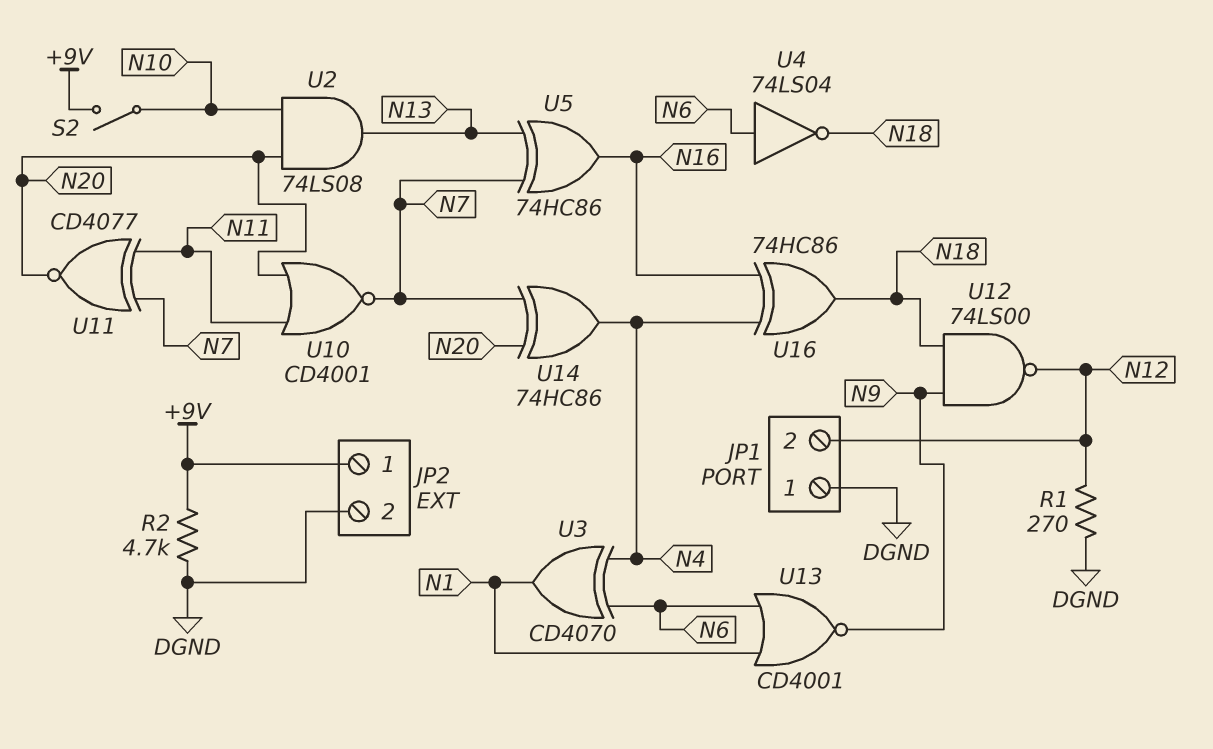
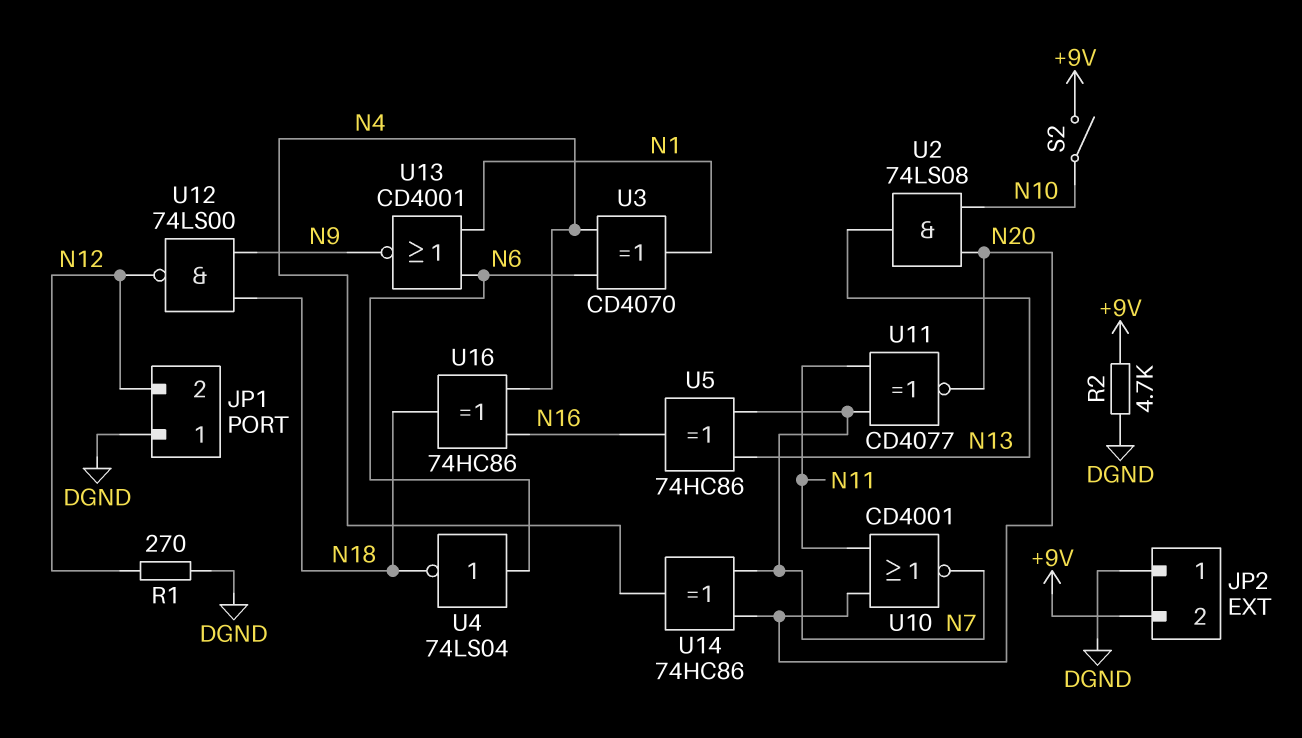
JP2 pin 1: +9V -> DGND
JP2 pin 2: DGND -> +9V

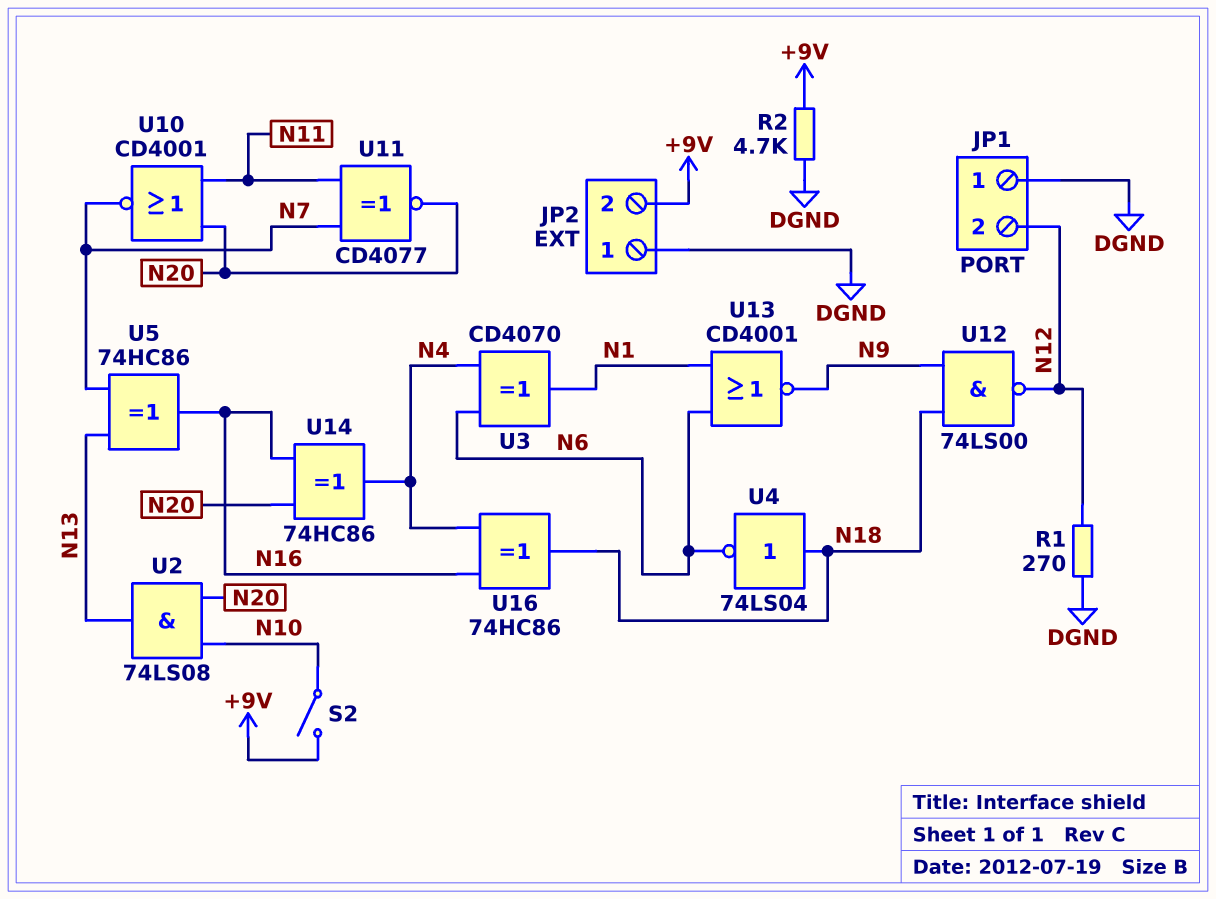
U4: NOT 74LS04 (in N6, out N18) -> NOT 74LS04 (in N18, out N6)
U14: XOR 74HC86 (in N7, in N20, out N4) -> XOR 74HC86 (in N16, in N20, out N4)

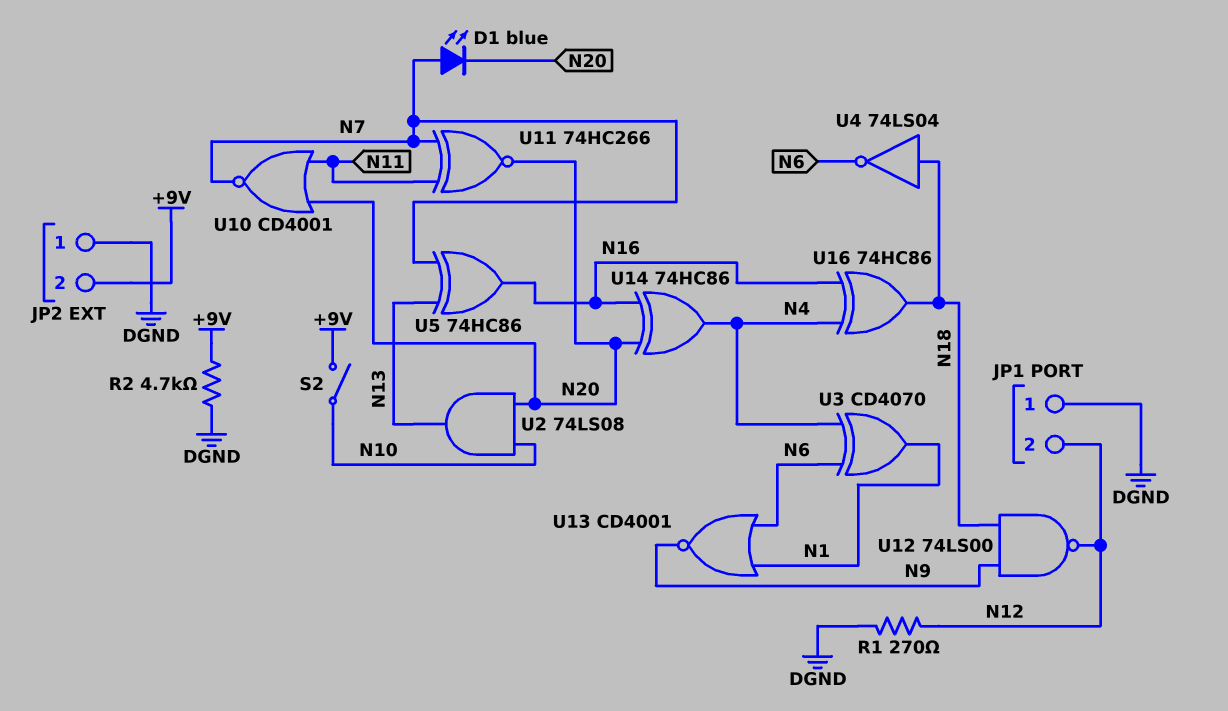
D1: none -> LED blue (A N7, K N20)
U11: XNOR CD4077 (in N7, in N11, out N20) -> XNOR 74HC266 (in N7, in N11, out N20)

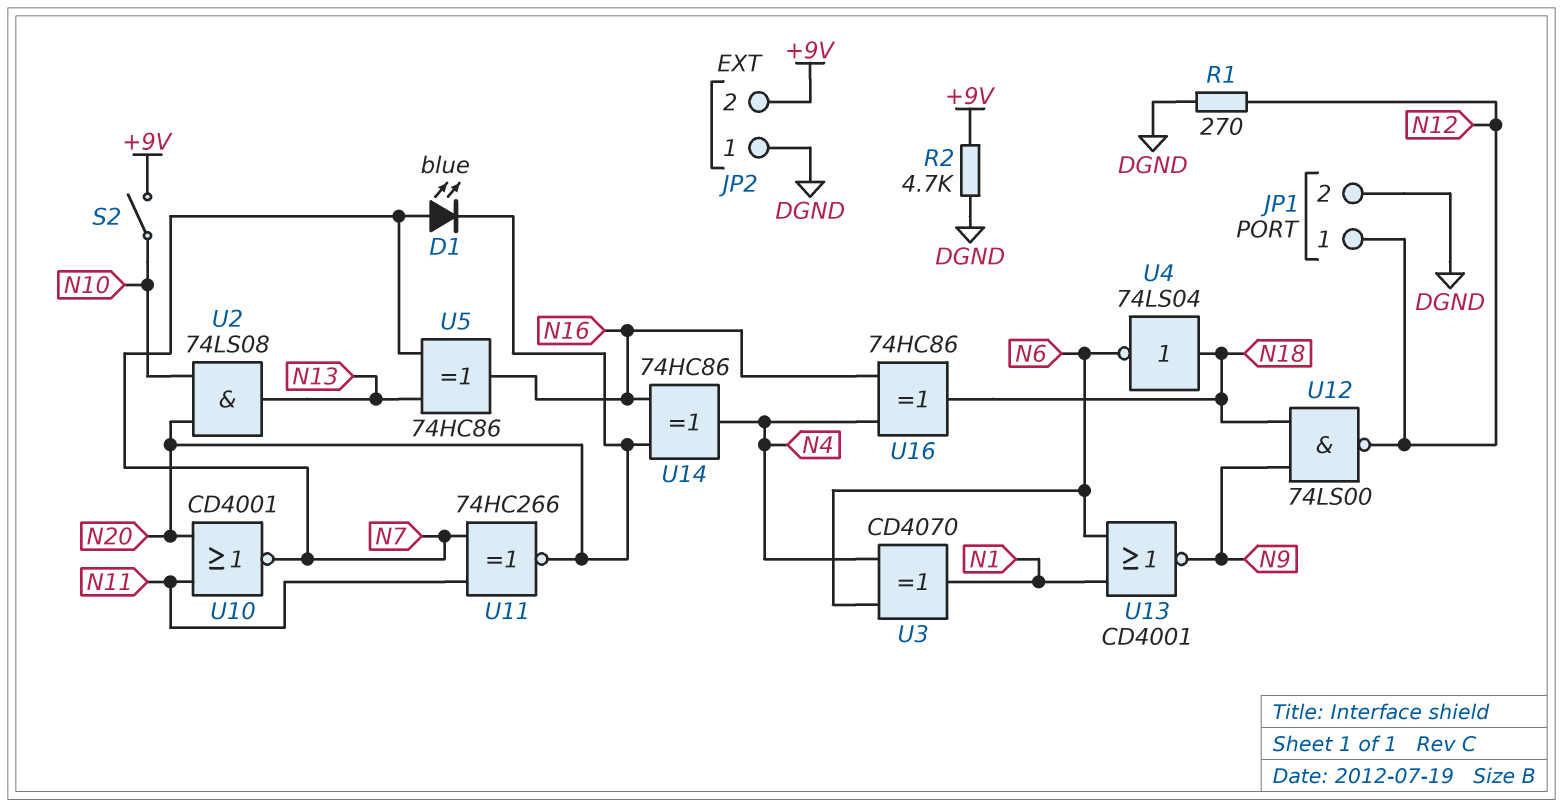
JP1 pin 1: DGND -> N12
JP1 pin 2: N12 -> DGND

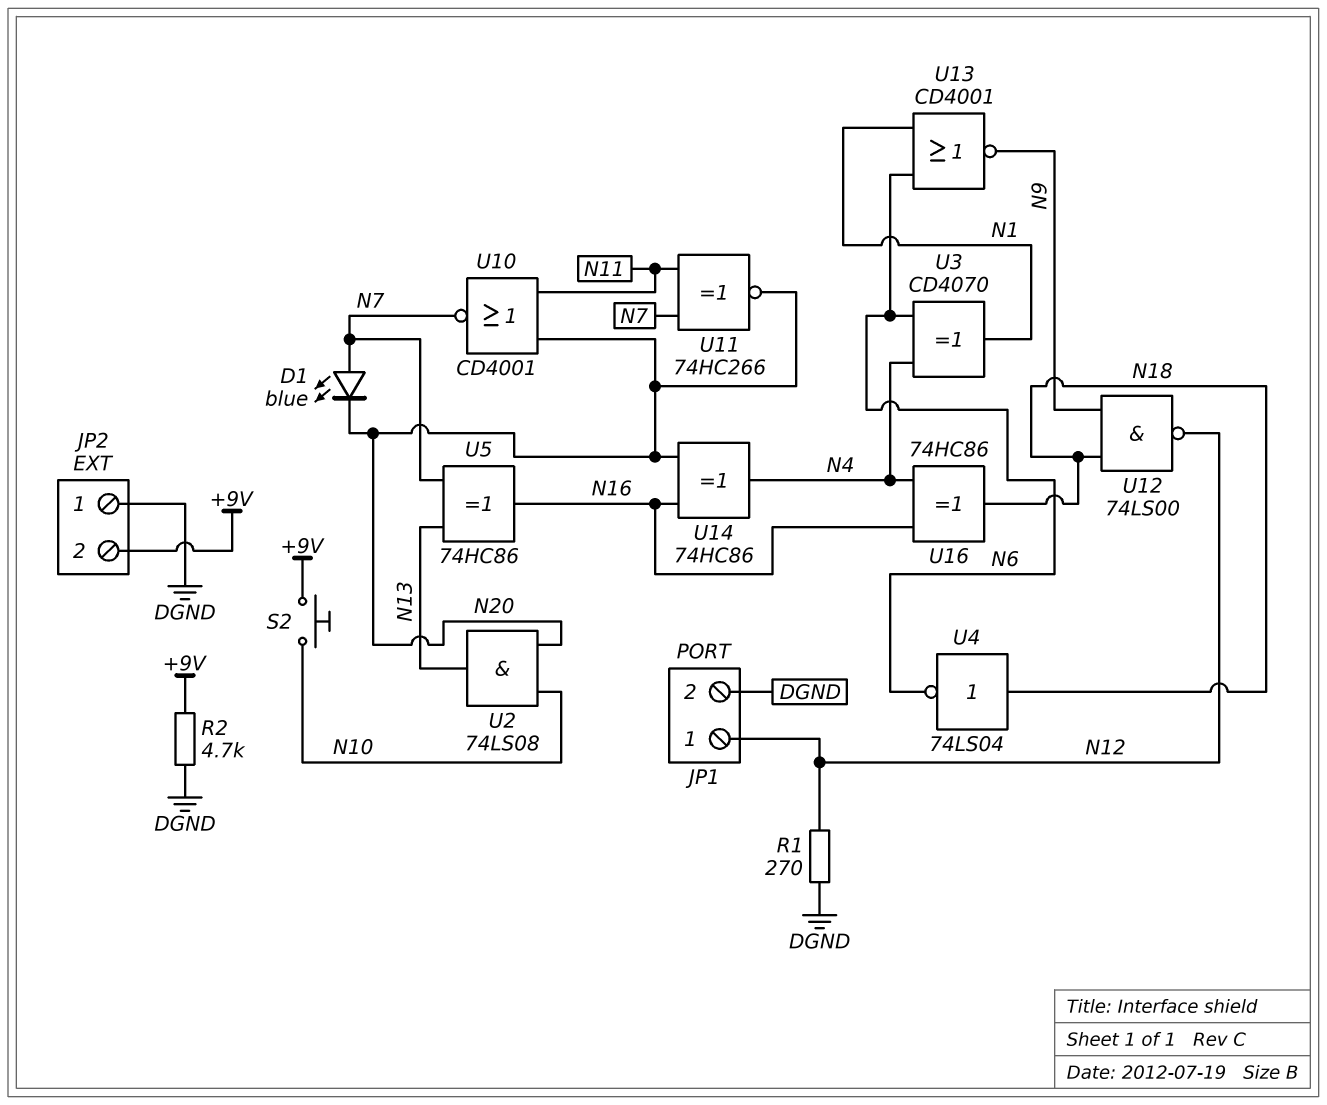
S2: switch (+9V, N10) -> button (+9V, N10)

